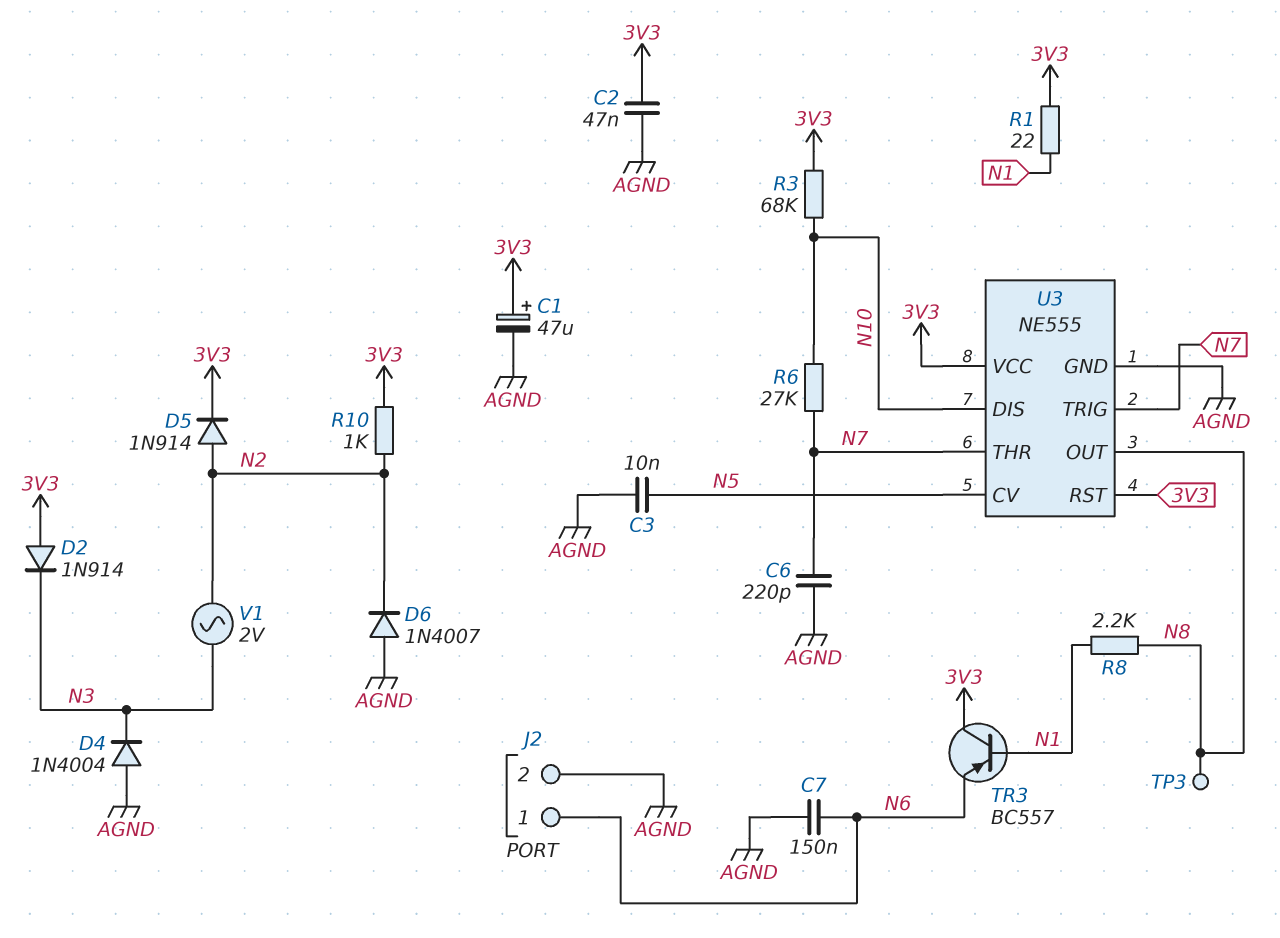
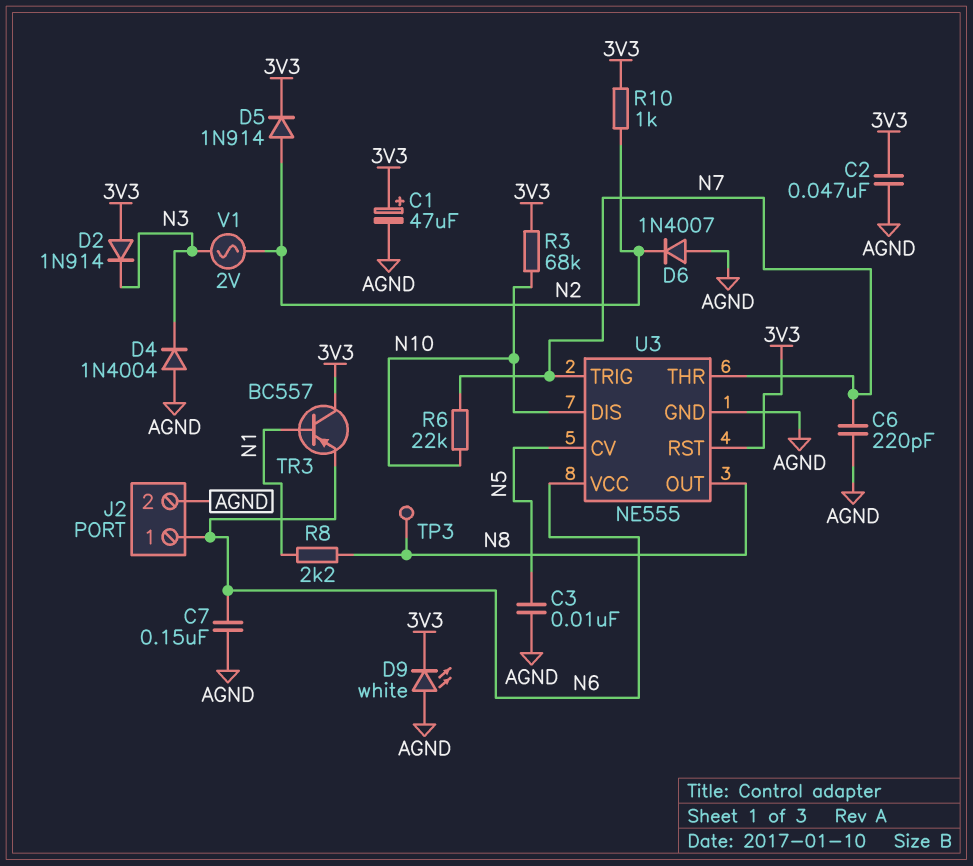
D9: none -> LED white (A AGND, K 3V3)
R1: 22 (3V3, N1) -> none
R6: 27k (N7, N10) -> 22k (N7, N10)
U3 pin VCC: 3V3 -> N6

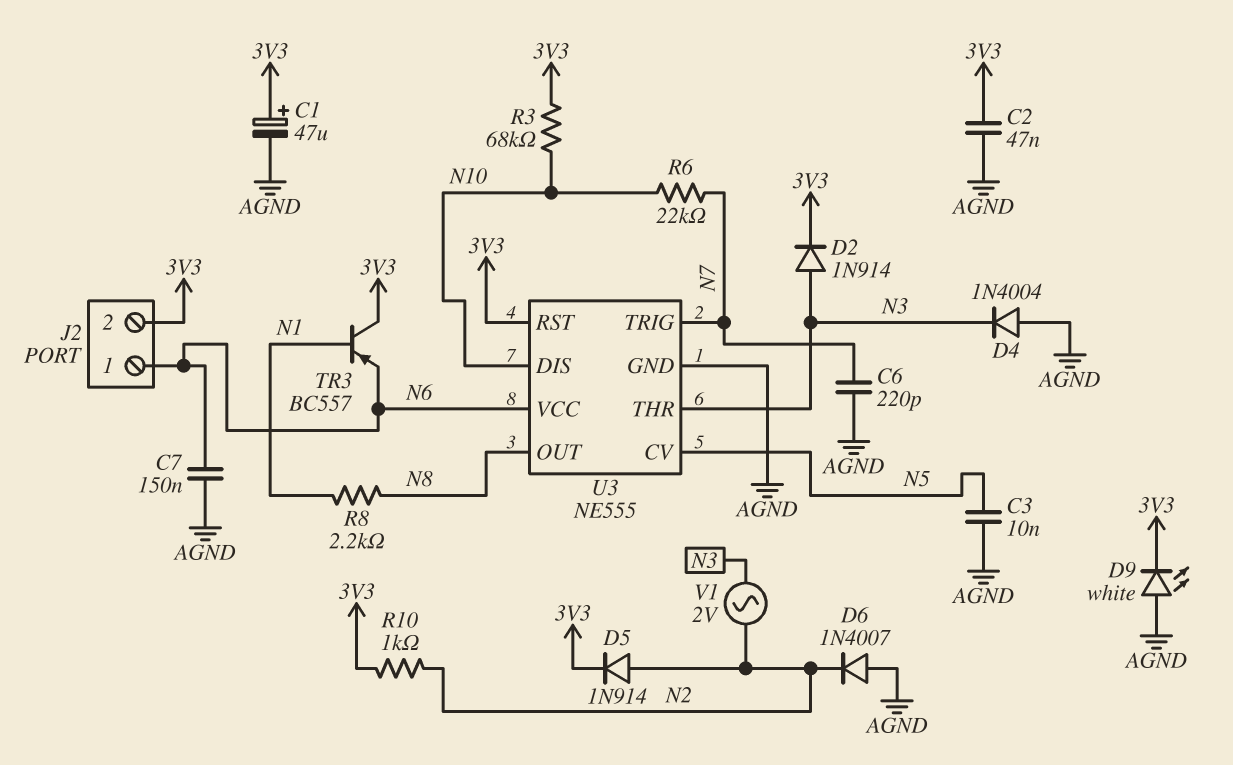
D2: diode 1N914 (A 3V3, K N3) -> diode 1N914 (A N3, K 3V3)
J2 pin 2: AGND -> 3V3
TP3: test point (N8) -> none
U3 pin THR: N7 -> N3

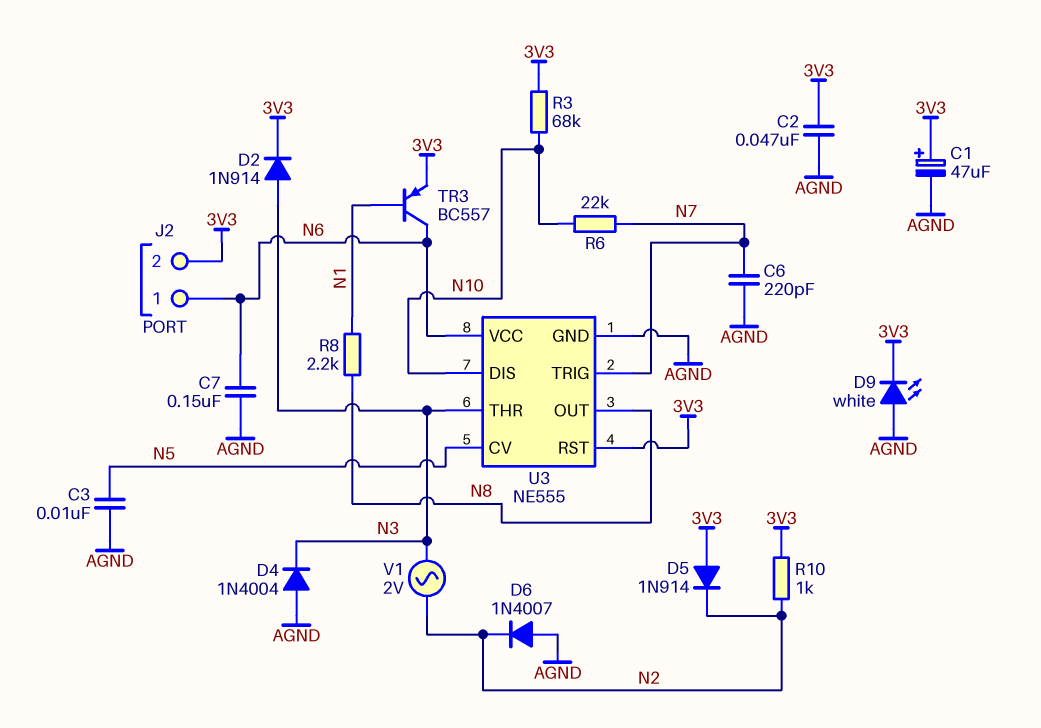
D5: diode 1N914 (A N2, K 3V3) -> diode 1N914 (A 3V3, K N2)
TR3: PNP BC557 (B N1, C 3V3, E N6) -> PNP BC557 (B N1, C N6, E 3V3)

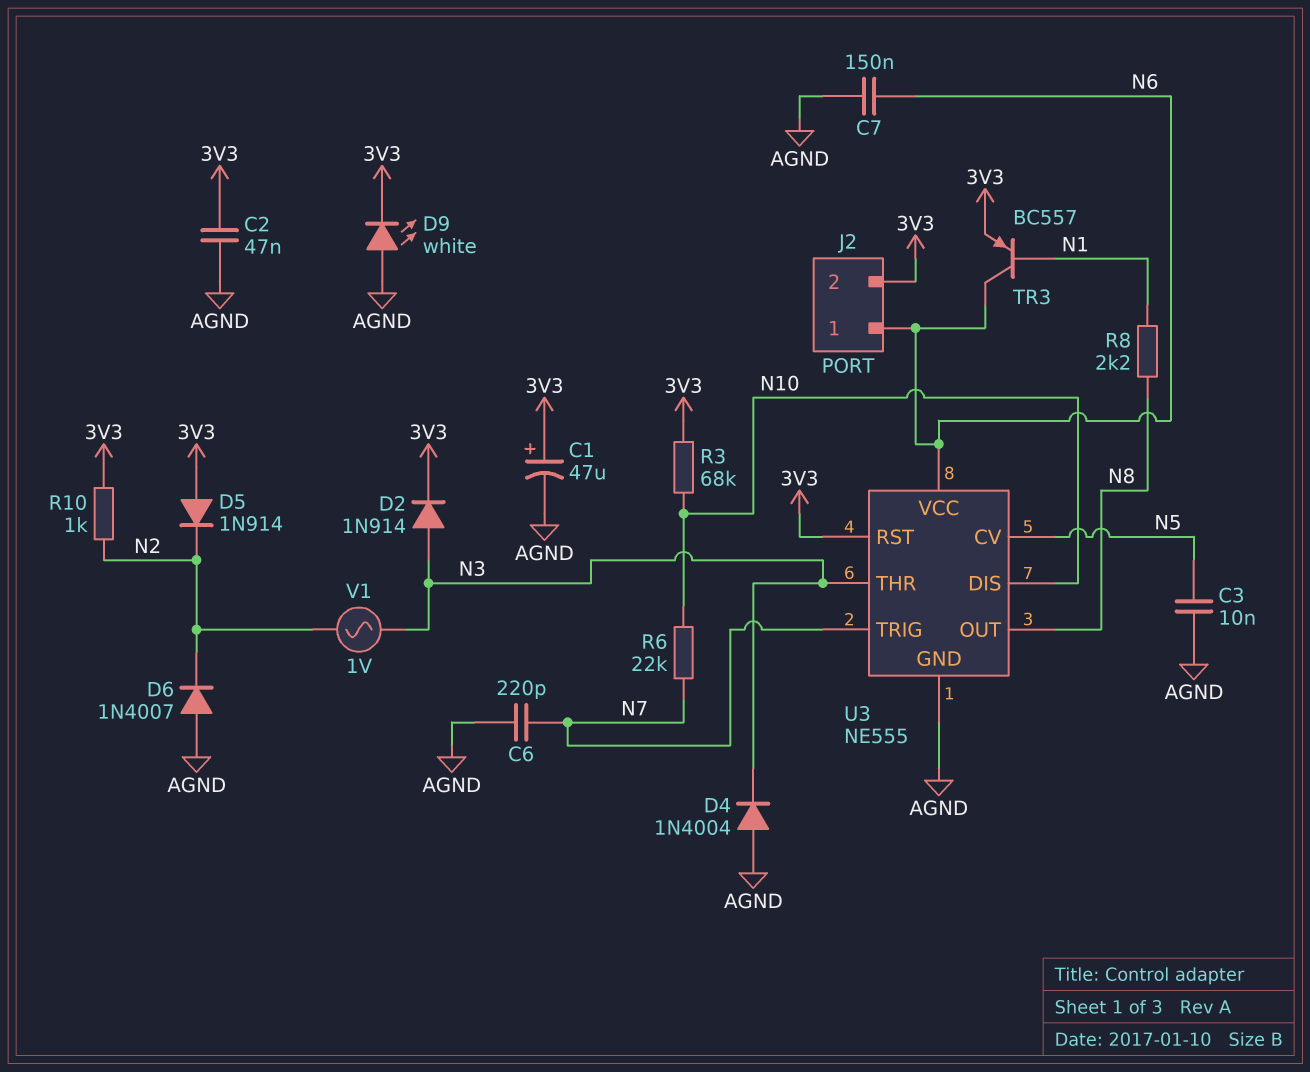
V1: AC 2V (N2, N3) -> AC 1V (N2, N3)

